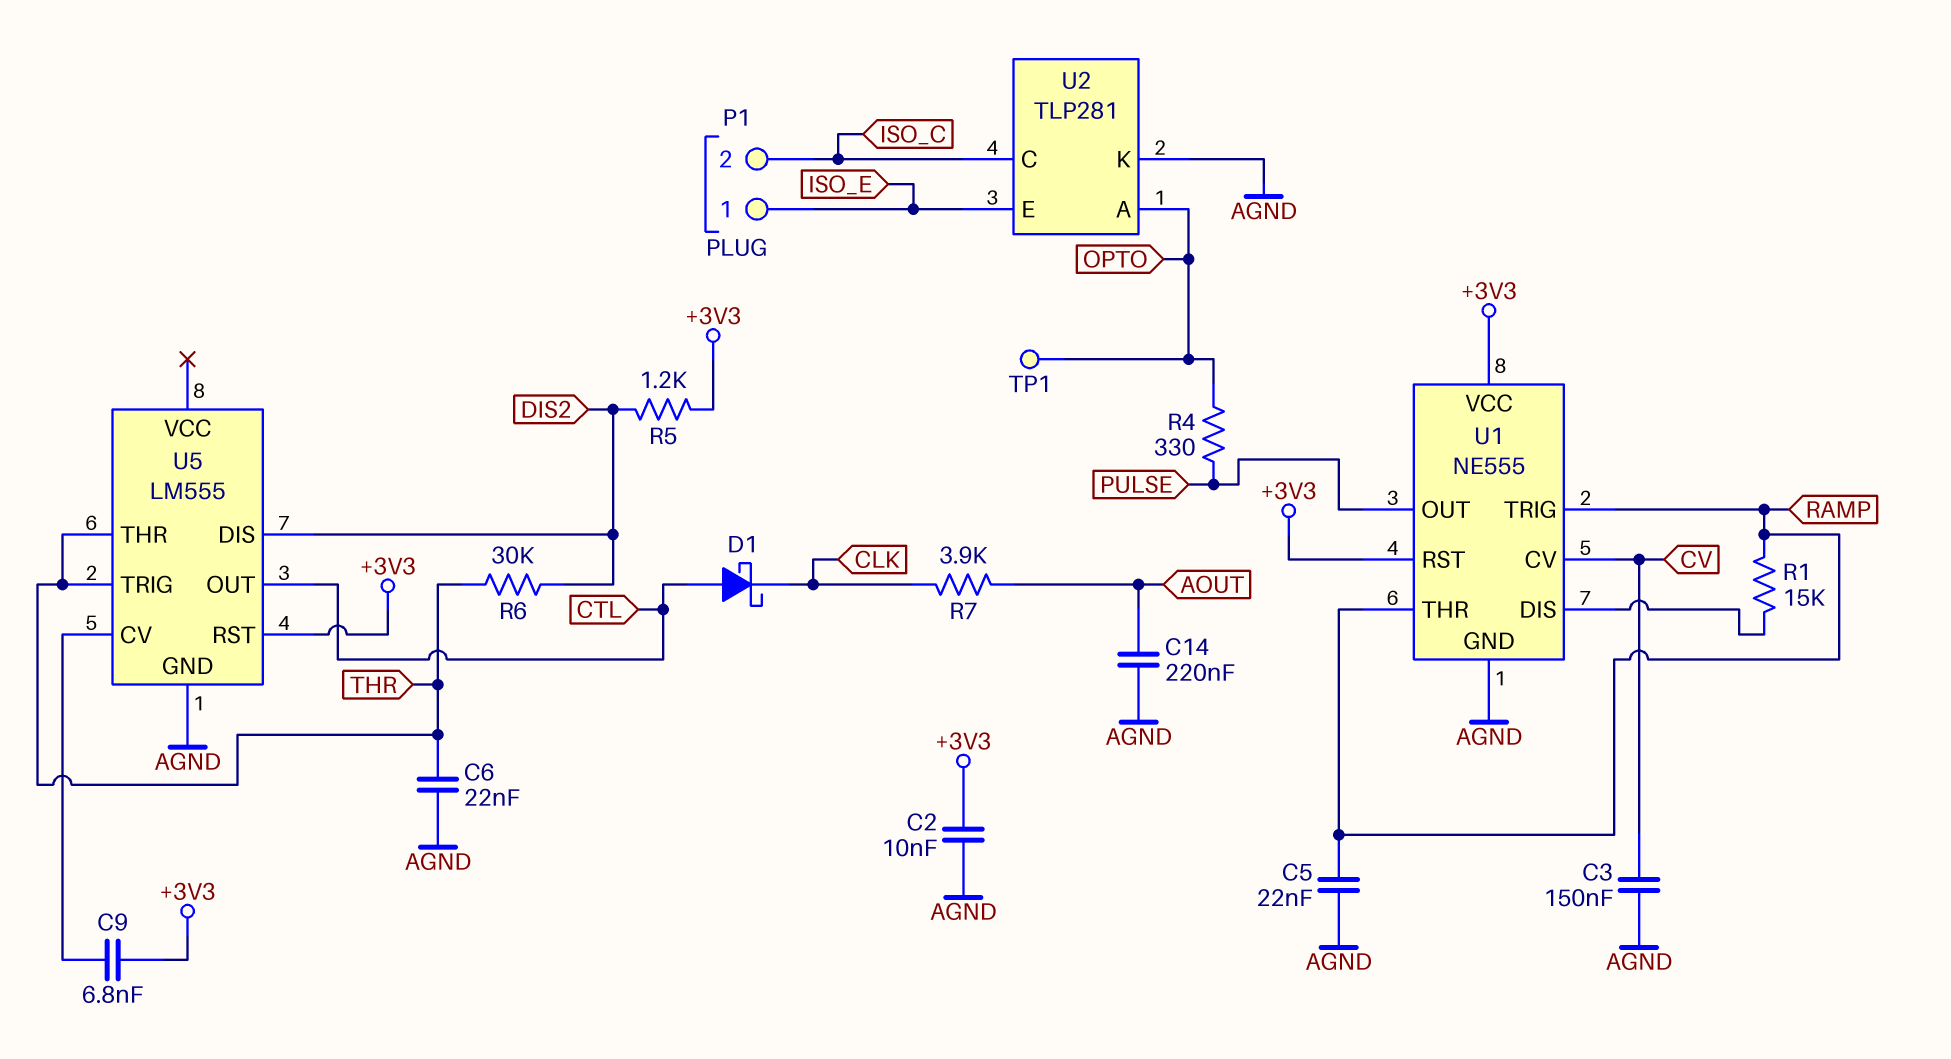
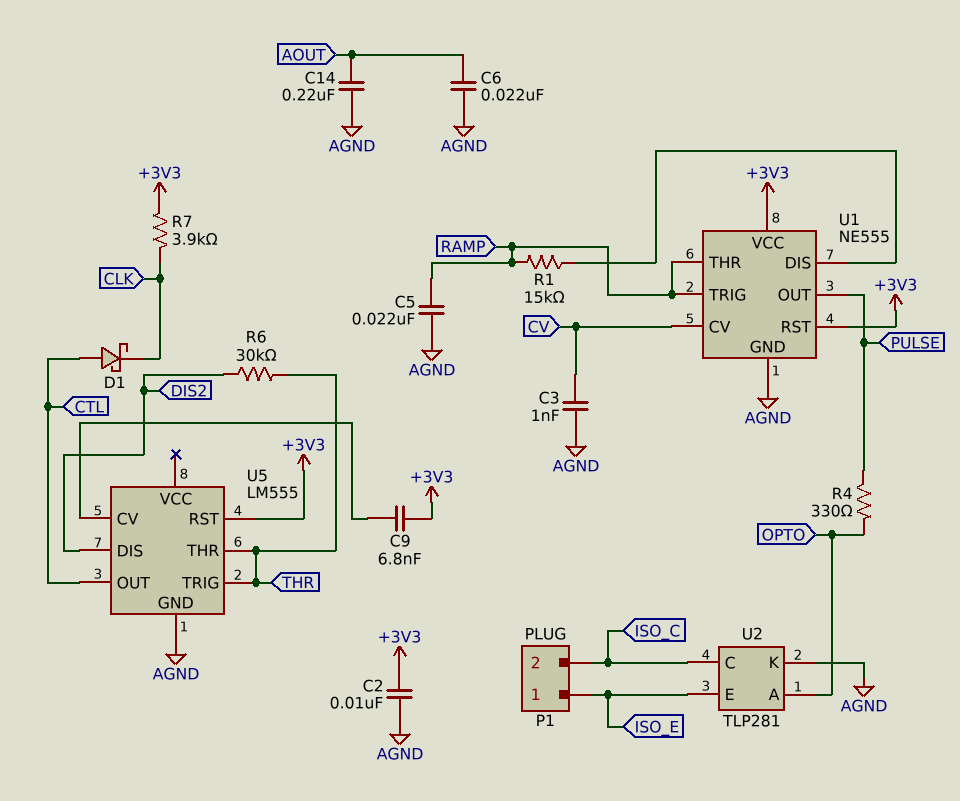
C3: 150nF (AGND, CV) -> 1nF (AGND, CV)
C6: 22nF (AGND, THR) -> 22nF (AGND, AOUT)
R5: 1.2k (+3V3, DIS2) -> none
R7: 3.9k (AOUT, CLK) -> 3.9k (+3V3, CLK)
TP1: test point (OPTO) -> none

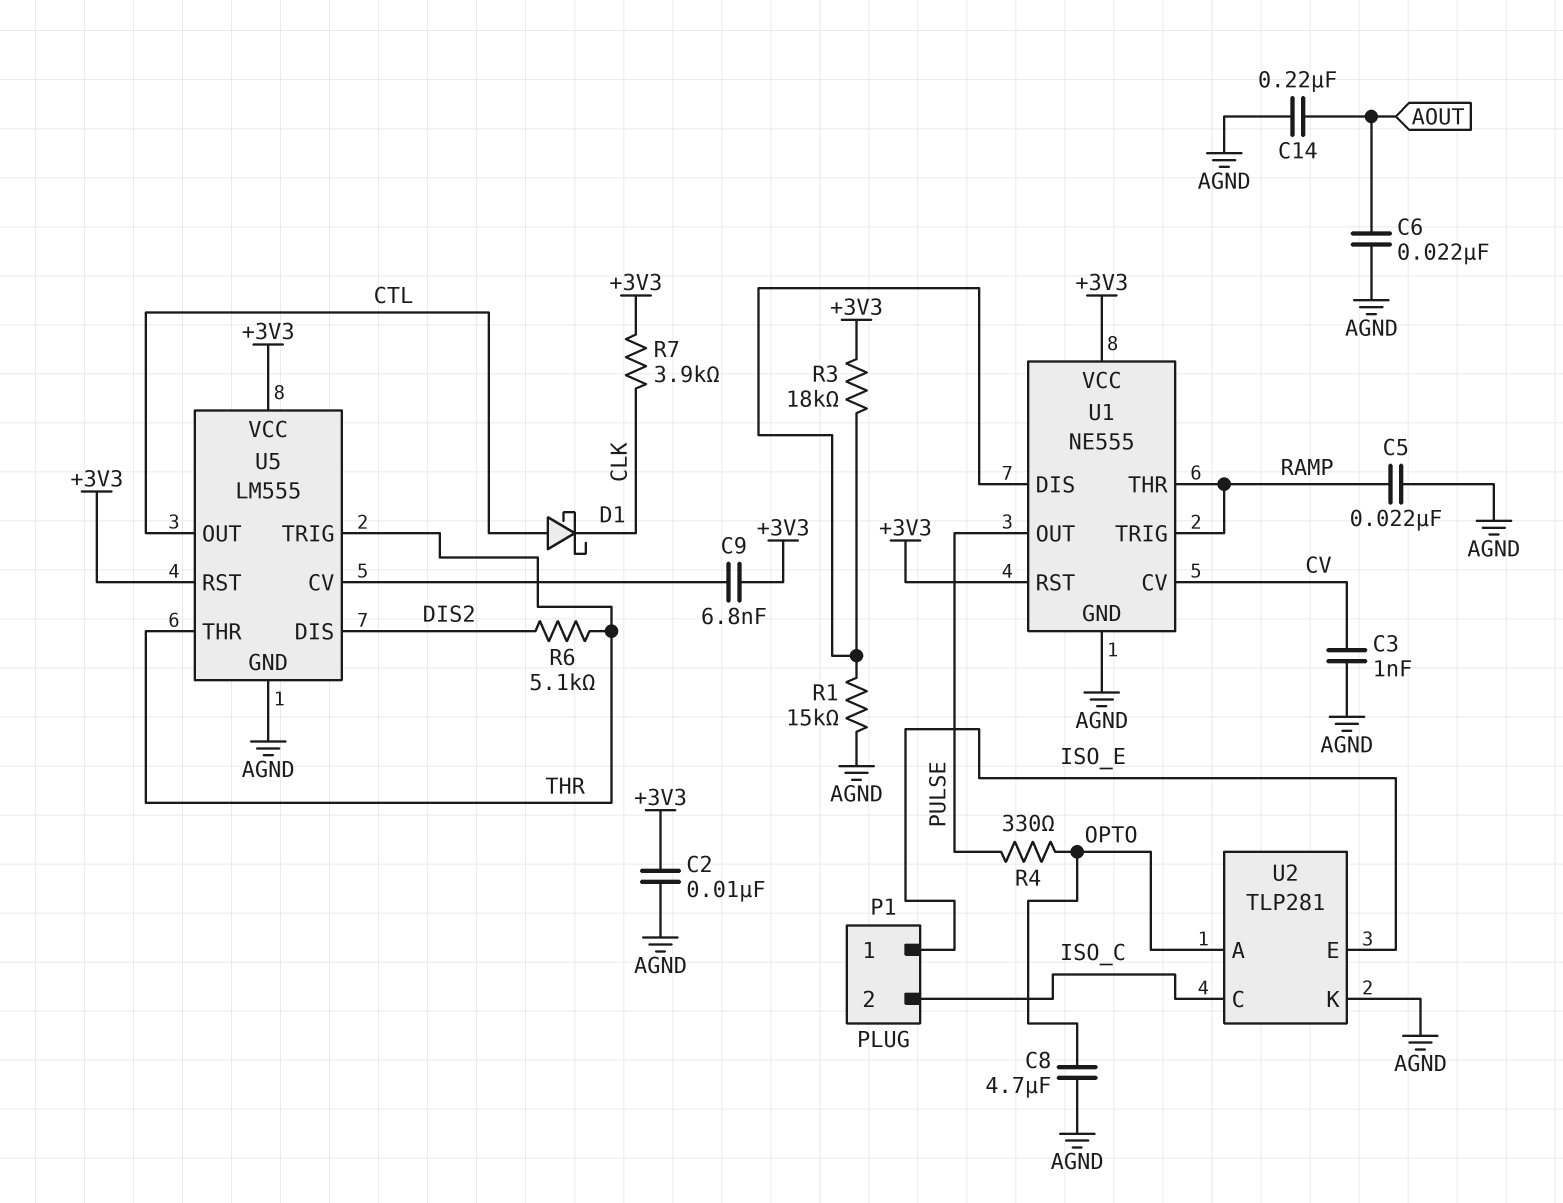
C8: none -> 4.7uF (AGND, OPTO)
R1: 15k (RAMP, U1/DIS) -> 15k (AGND, U1/DIS)
R3: none -> 18k (+3V3, U1/DIS)
R6: 30k (DIS2, THR) -> 5.1k (DIS2, THR)
U5 pin VCC: none -> +3V3

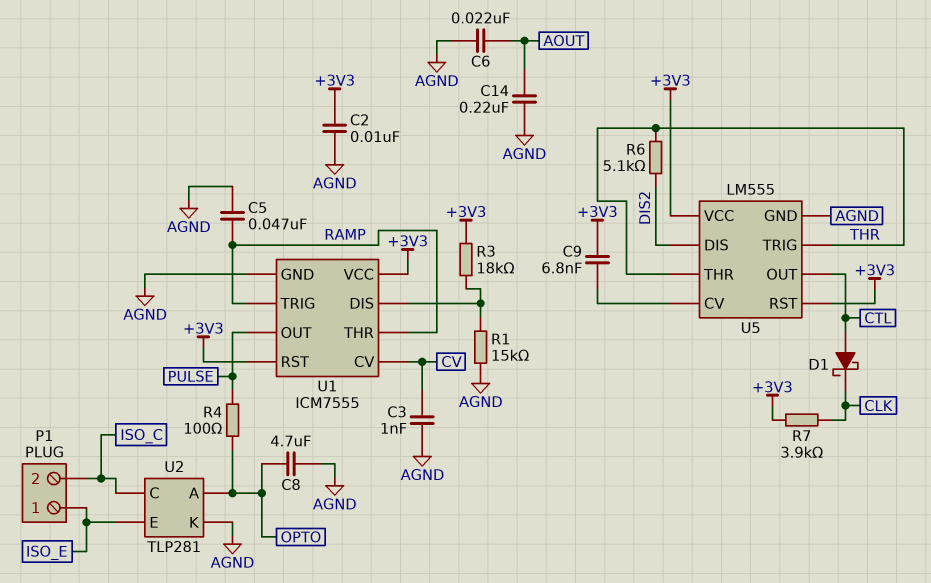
C5: 22nF (AGND, RAMP) -> 47nF (AGND, RAMP)
R4: 330 (OPTO, PULSE) -> 100 (OPTO, PULSE)
U1: NE555 -> ICM7555

